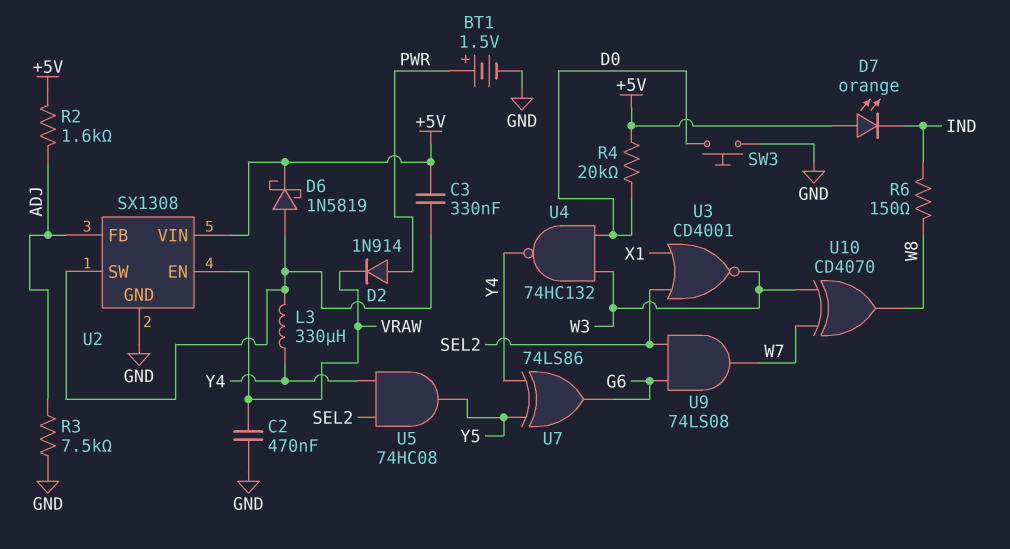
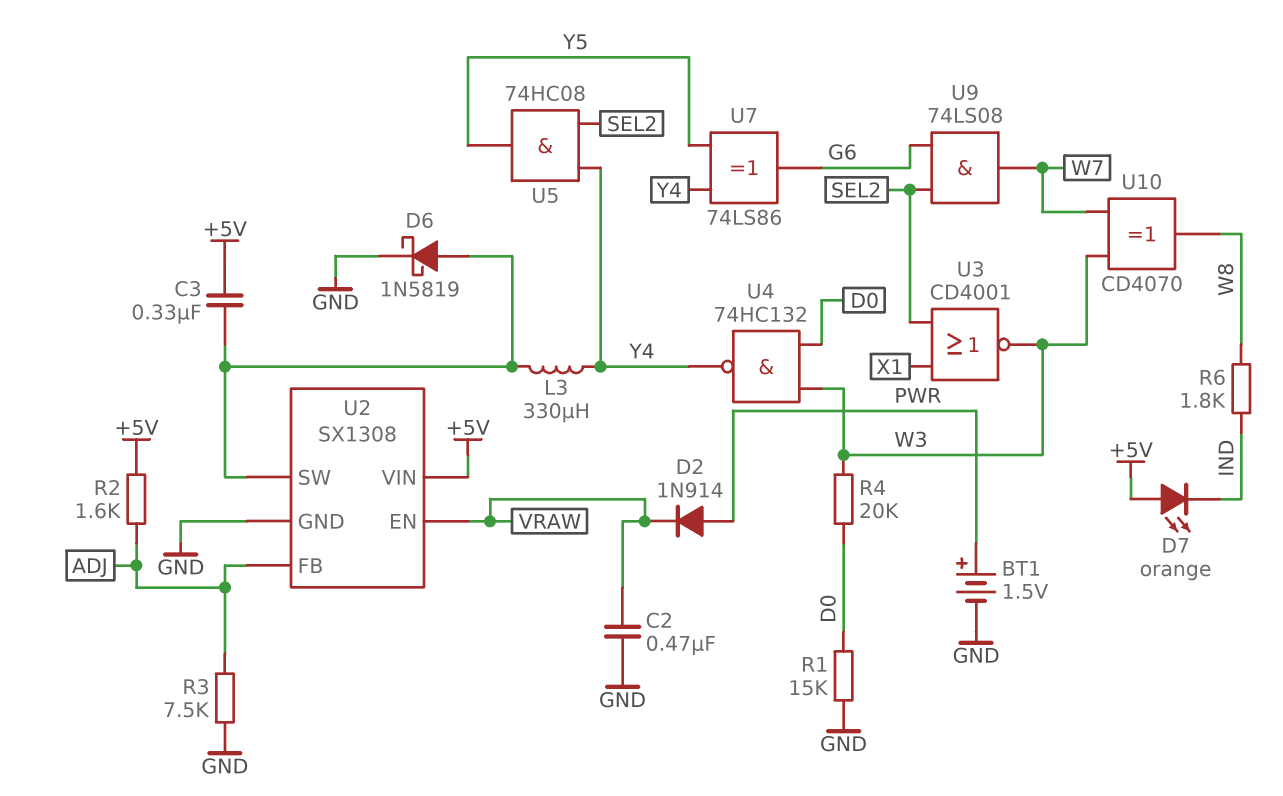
D6: schottky 1N5819 (A U2/SW, K +5V) -> schottky 1N5819 (A U2/SW, K GND)
R1: none -> 15k (D0, GND)
R4: 20k (+5V, D0) -> 20k (D0, W3)
R6: 150 (IND, W8) -> 1.8k (IND, W8)
SW3: button (D0, GND) -> none

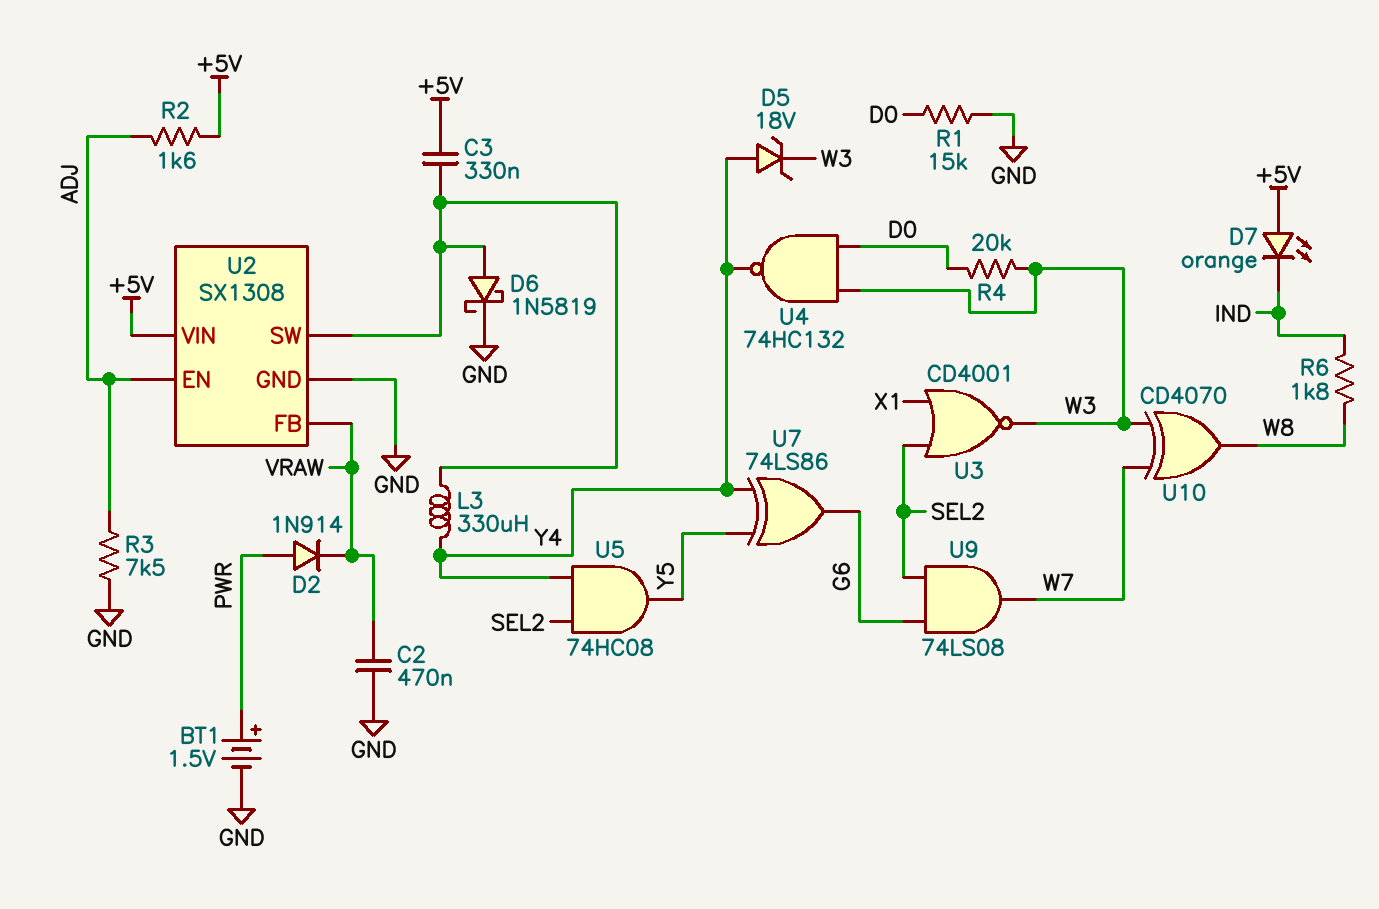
D5: none -> zener 18V (A Y4, K W3)
U2 pin EN: VRAW -> ADJ
U2 pin FB: ADJ -> VRAW

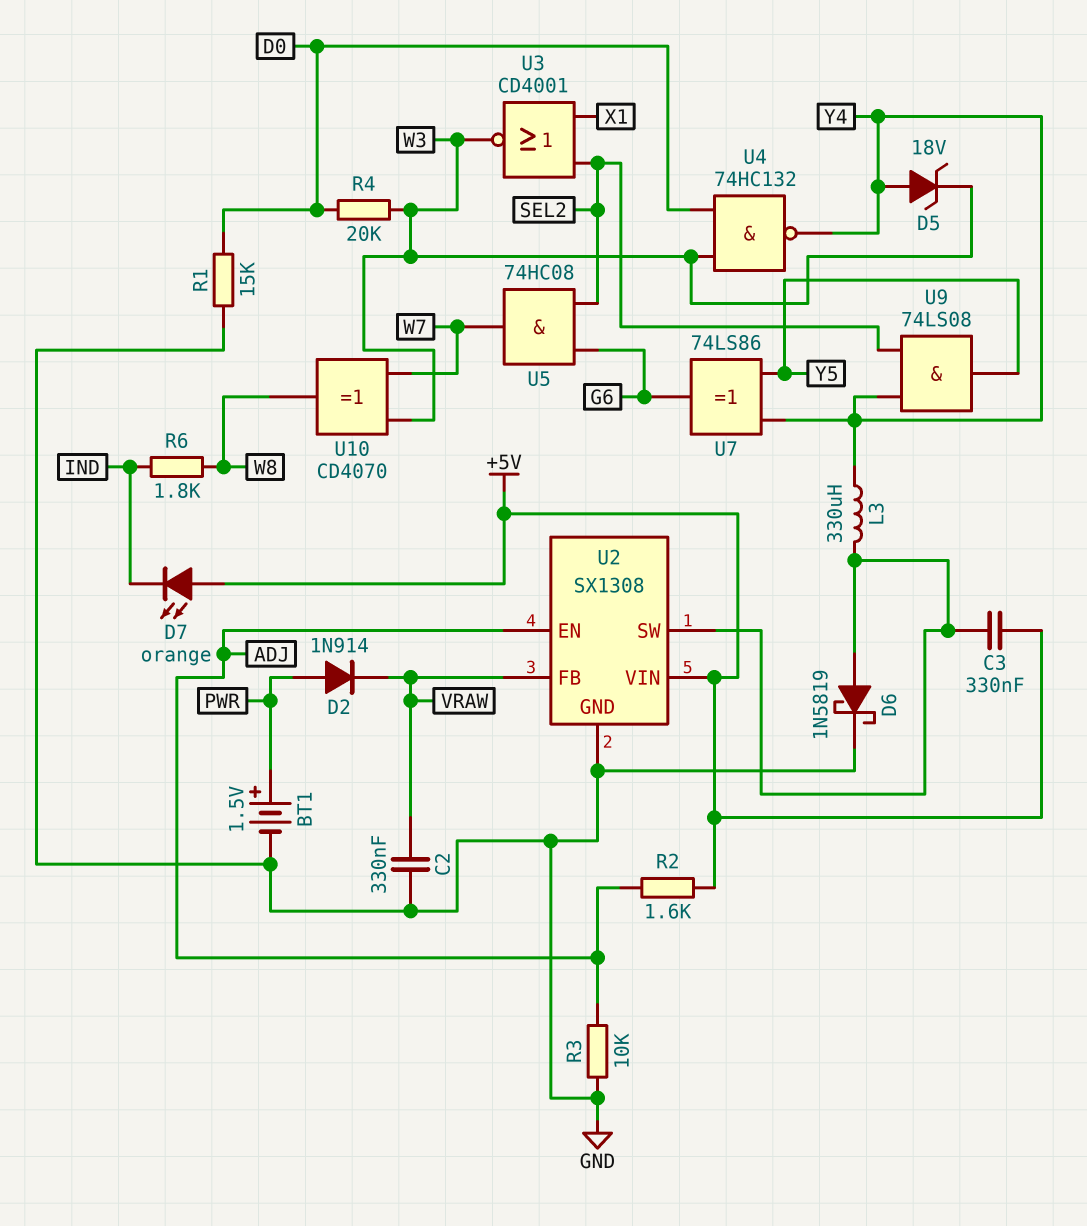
C2: 470nF (GND, VRAW) -> 330nF (GND, VRAW)
R3: 7.5k (ADJ, GND) -> 10k (ADJ, GND)
U5: AND 74HC08 (in SEL2, in Y4, out Y5) -> AND 74HC08 (in G6, in SEL2, out W7)
U9: AND 74LS08 (in G6, in SEL2, out W7) -> AND 74LS08 (in SEL2, in Y4, out Y5)

